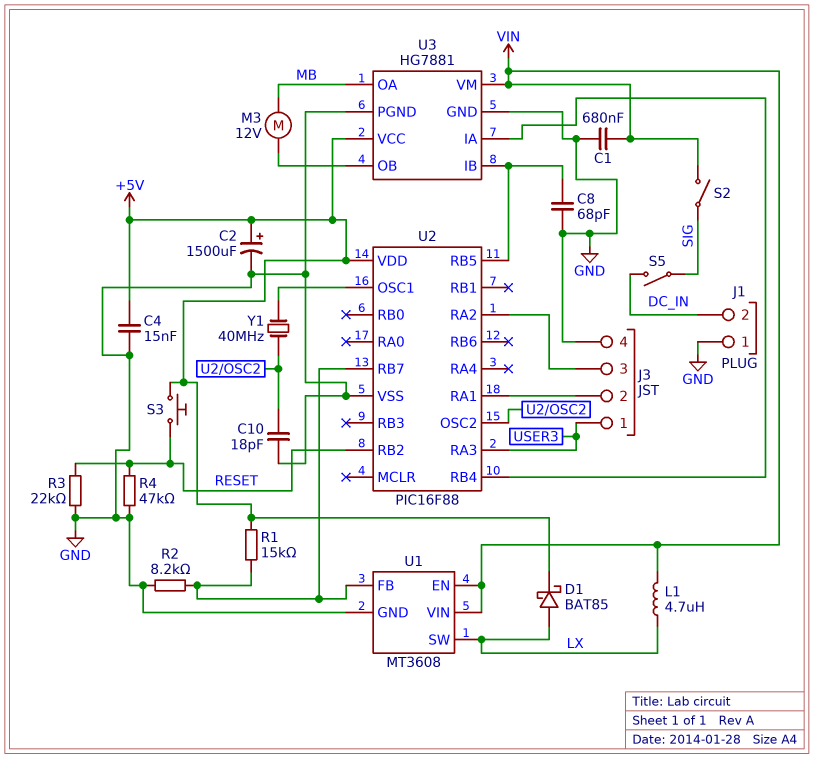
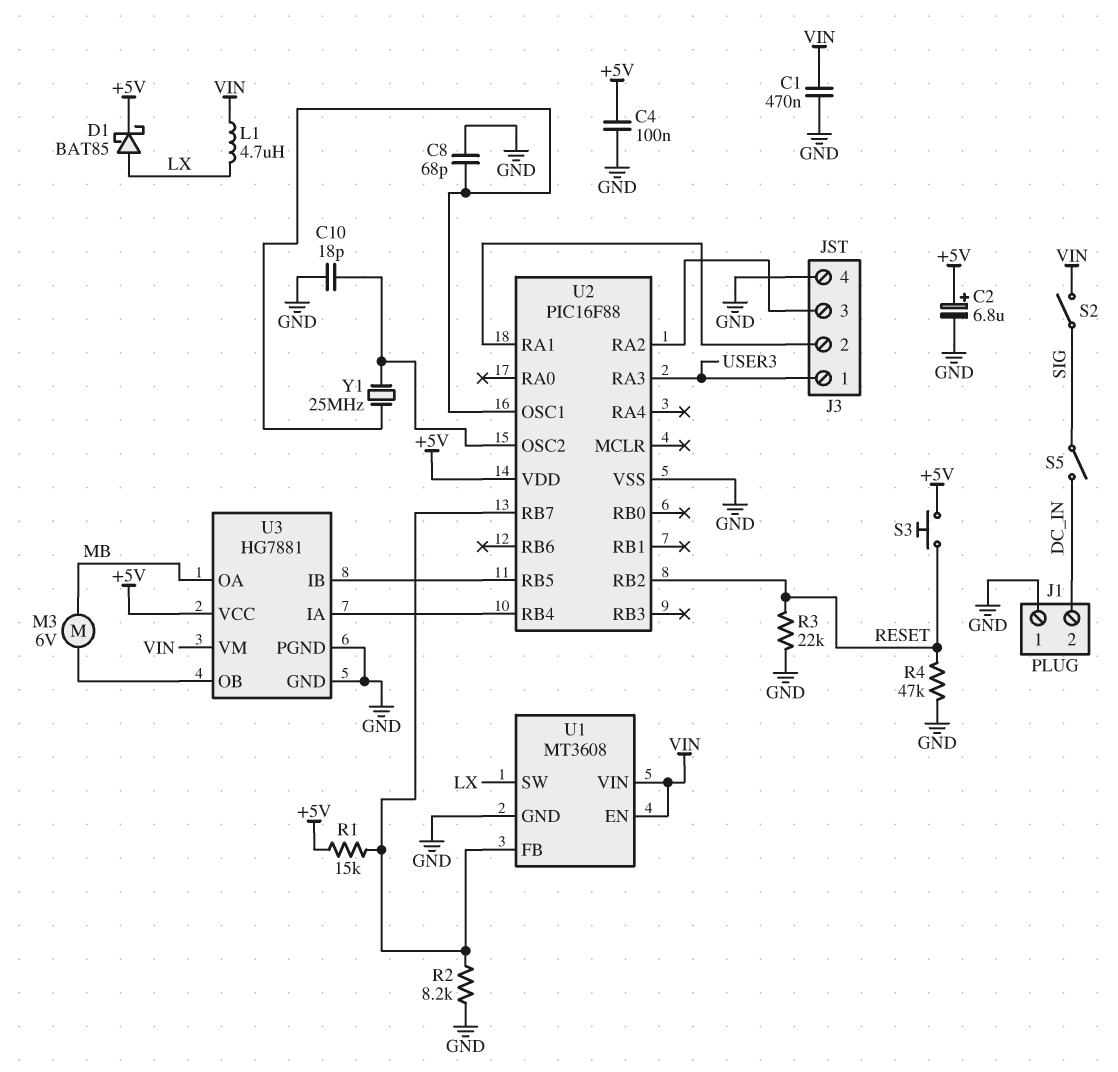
C1: 680nF (GND, VIN) -> 470nF (GND, VIN)
C2: 1500uF (plus +5V, minus GND) -> 6.8uF (plus +5V, minus GND)
C4: 15nF (+5V, GND) -> 100nF (+5V, GND)
C8: 68pF (GND, U2/RB5) -> 68pF (GND, U2/OSC1)
M3: motor 12V (MB, U3/OB) -> motor 6V (MB, U3/OB)
Y1: 40MHz (U2/OSC1, U2/OSC2) -> 25MHz (U2/OSC1, U2/OSC2)

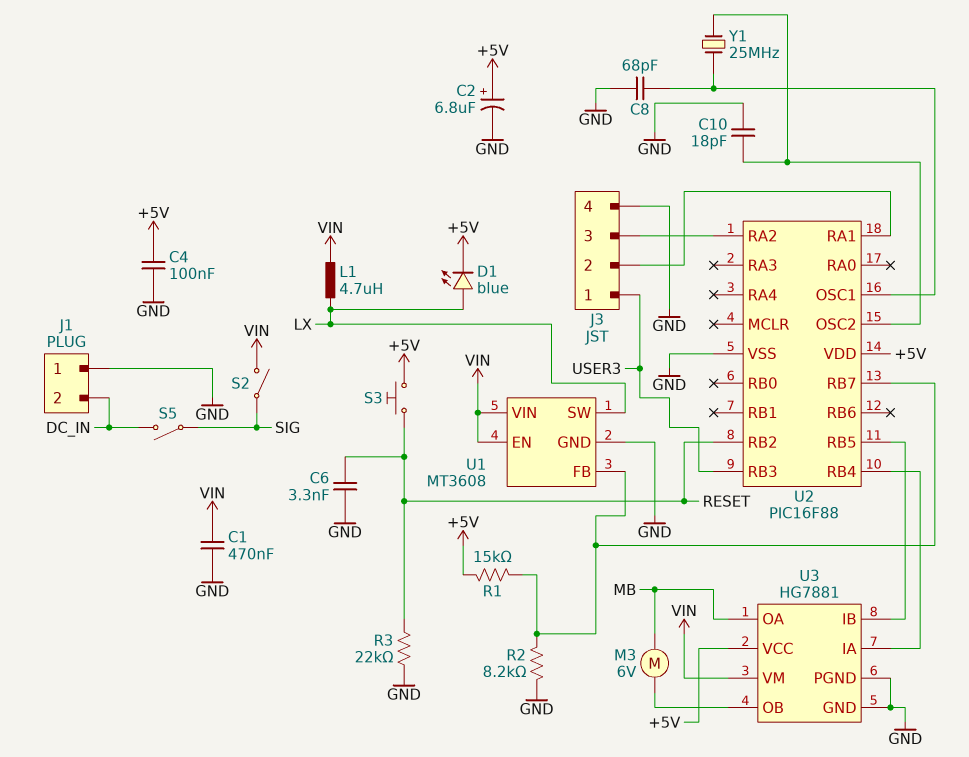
C6: none -> 3.3nF (GND, RESET)
D1: schottky BAT85 (A LX, K +5V) -> LED blue (A LX, K +5V)
R4: 47k (GND, RESET) -> none
U2 pin RA3: USER3 -> none
U2 pin RB3: none -> USER3

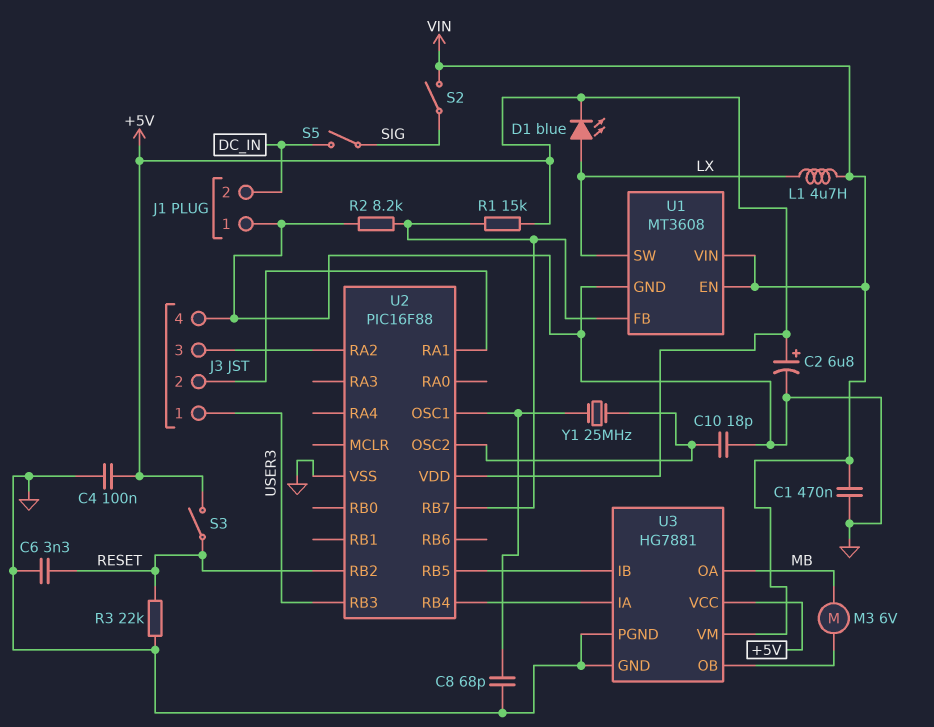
S3: button (+5V, RESET) -> switch (+5V, RESET)

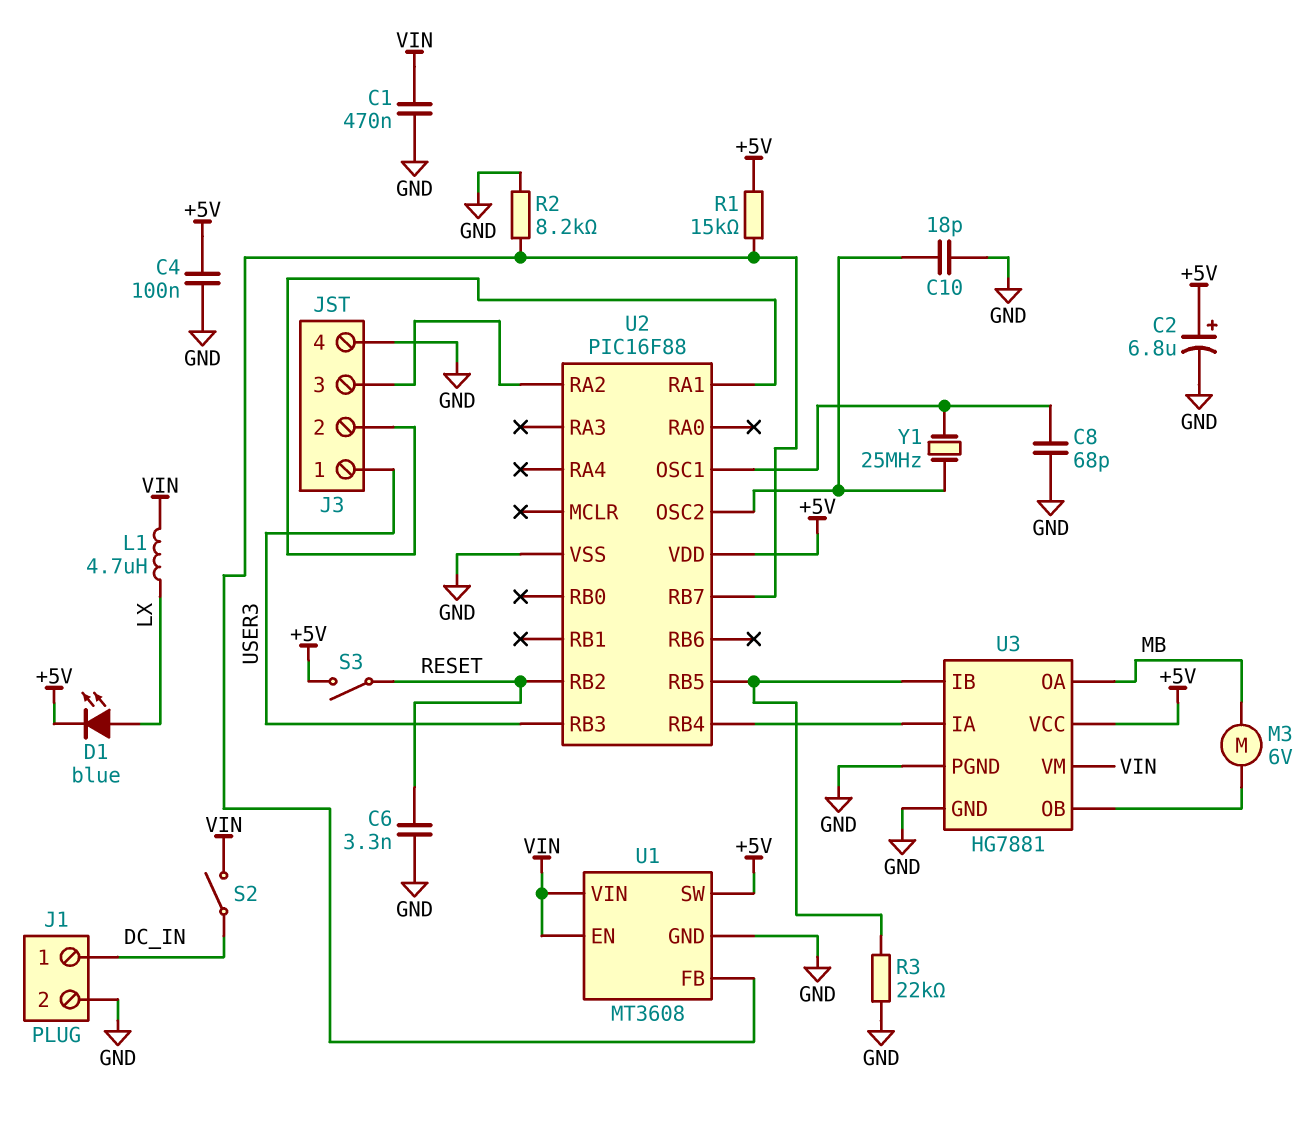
J1 pin 1: GND -> DC_IN
J1 pin 2: DC_IN -> GND
R3: 22k (GND, RESET) -> 22k (GND, U2/RB5)
S2: switch (SIG, VIN) -> switch (DC_IN, VIN)
S5: switch (DC_IN, SIG) -> none
U1 pin SW: LX -> +5V

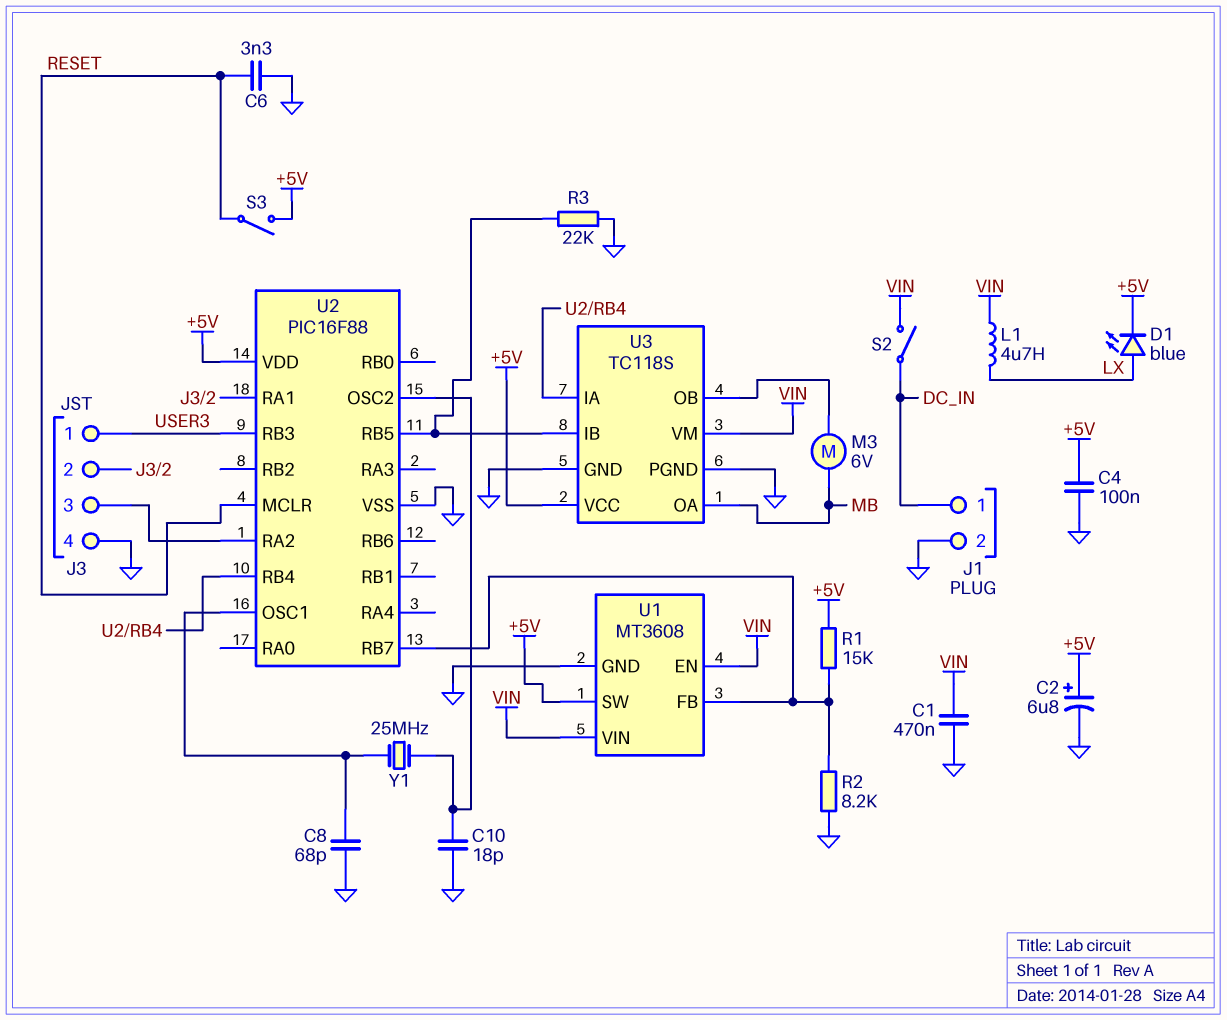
U2 pin MCLR: none -> RESET
U2 pin RB2: RESET -> none
U3: HG7881 -> TC118S

